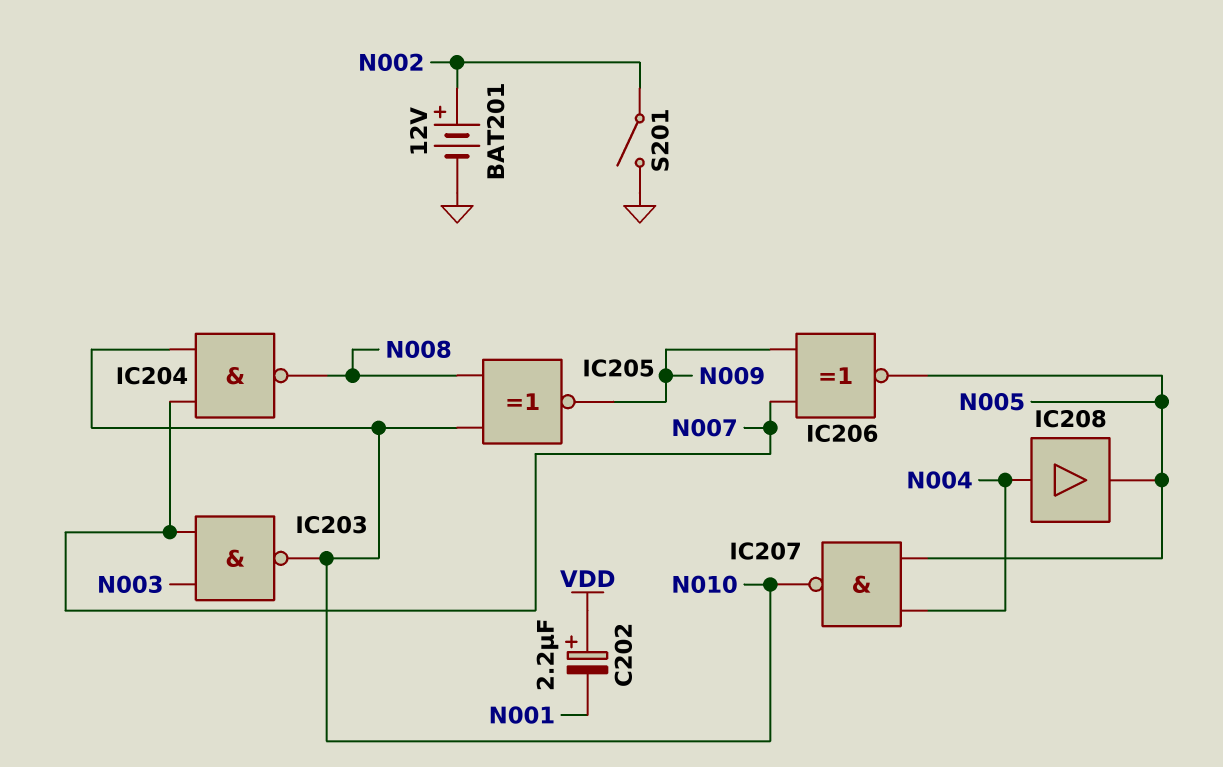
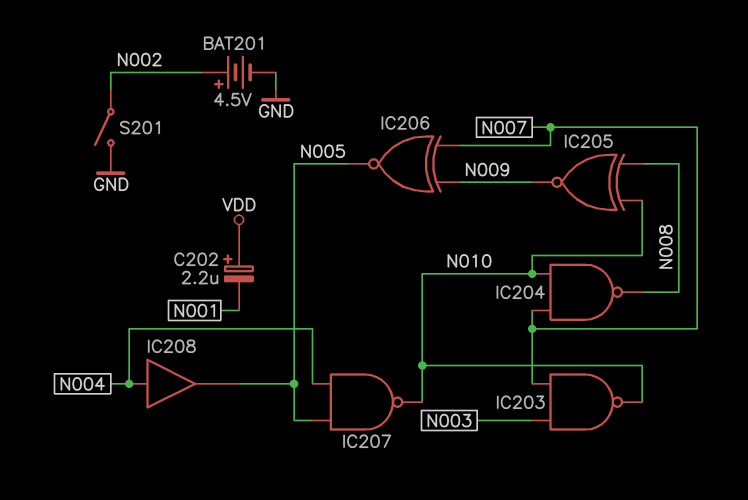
BAT201: 12V (plus N002, minus GND) -> 4.5V (plus N002, minus GND)

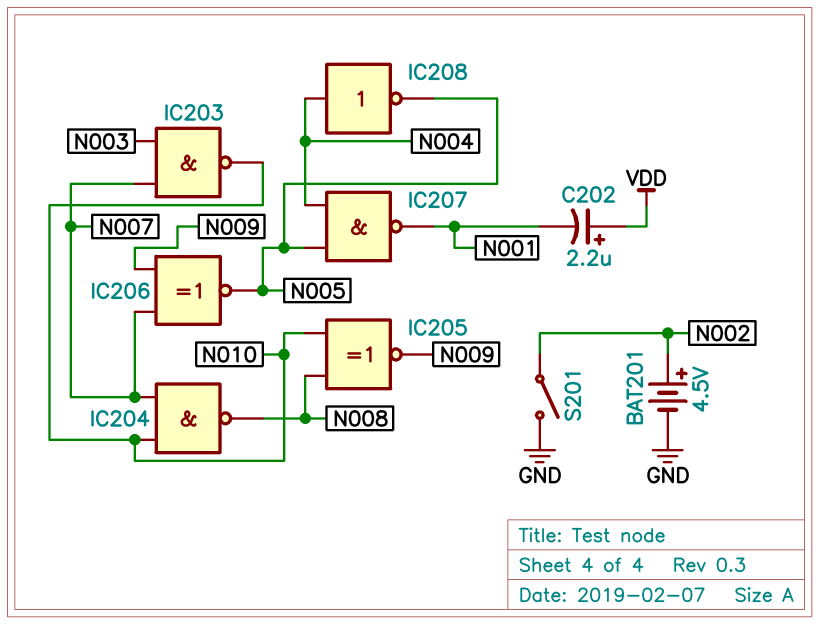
IC207: NAND (in N004, in N005, out N010) -> NAND (in N004, in N005, out N001)
IC208: buffer (in N004, out N005) -> NOT (in N004, out N005)

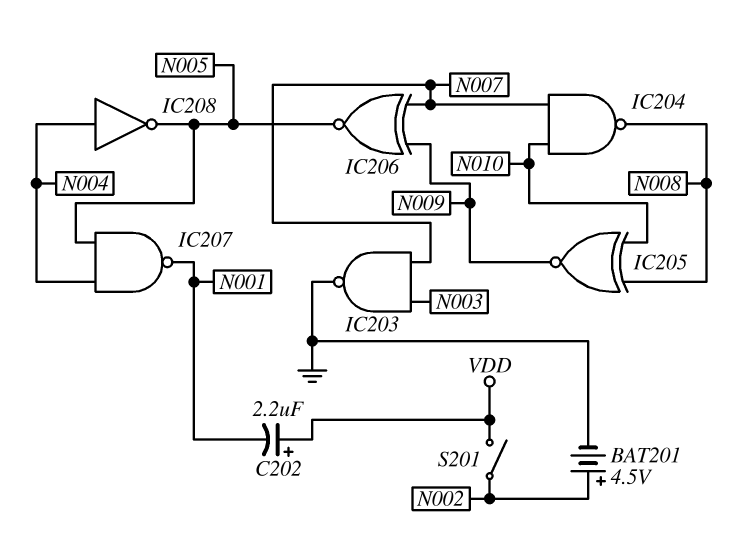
IC203: NAND (in N003, in N007, out N010) -> NAND (in N003, in N007, out GND)
S201: switch (GND, N002) -> switch (N002, VDD)

